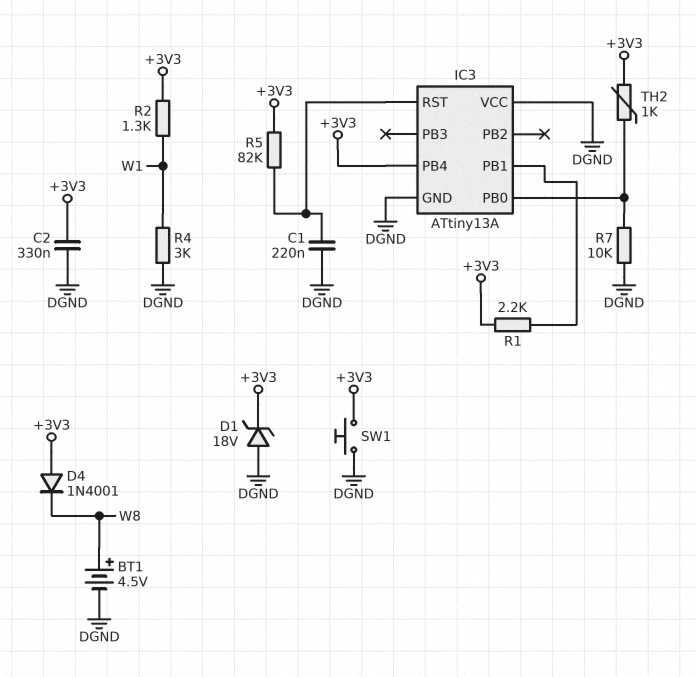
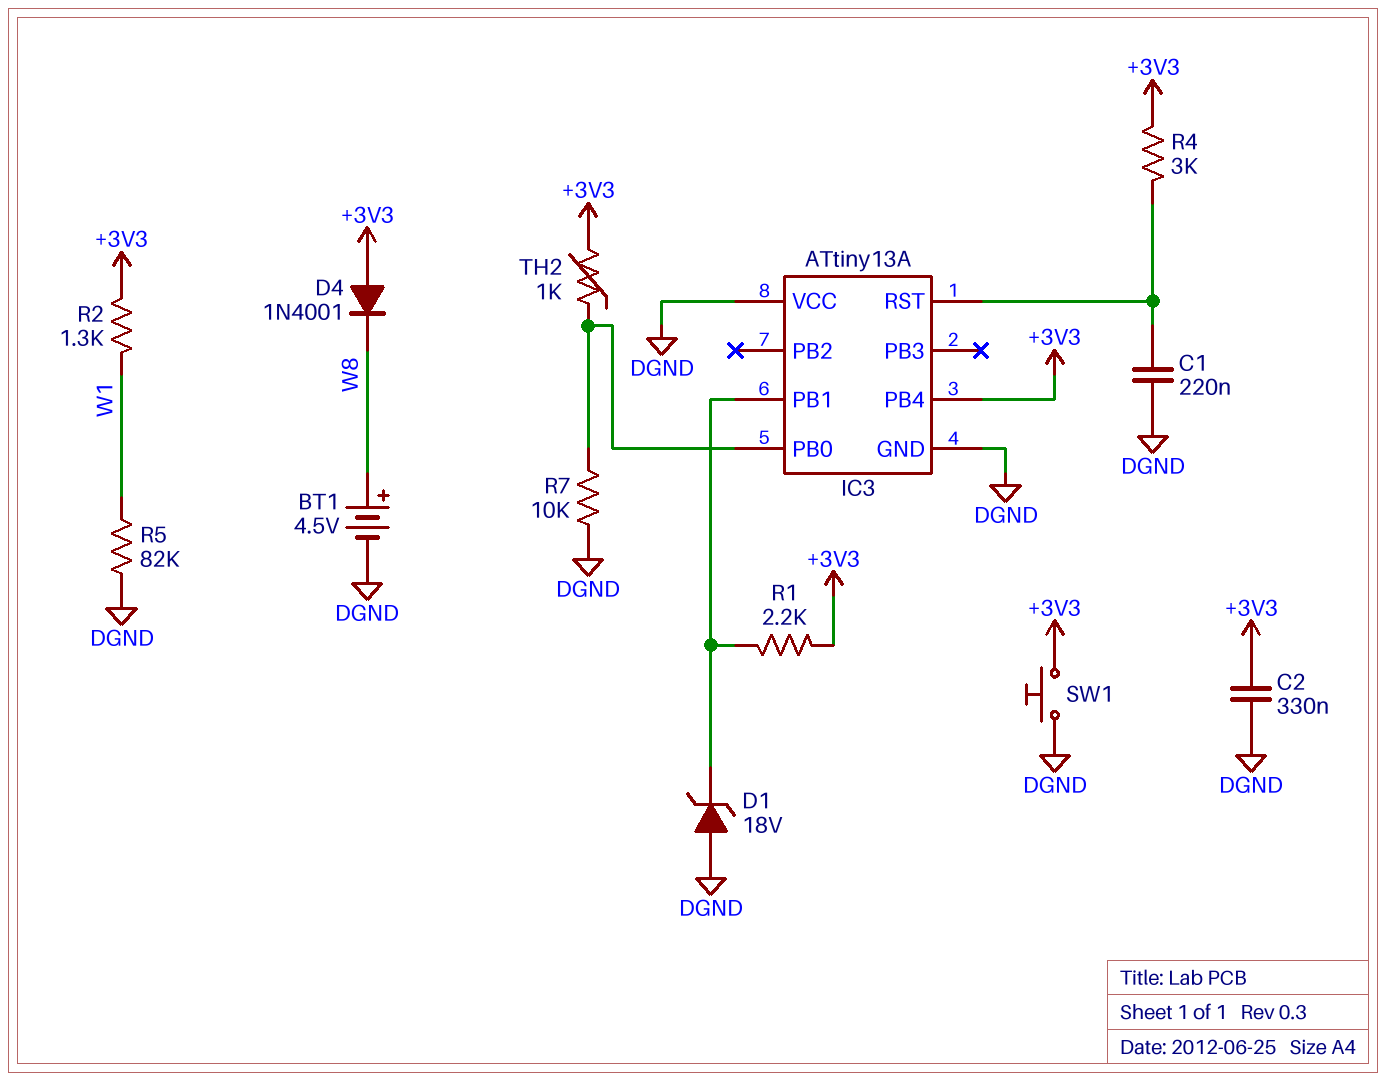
D1: zener 18V (A DGND, K +3V3) -> zener 18V (A DGND, K IC3/PB1)
R4: 3k (DGND, W1) -> 3k (+3V3, IC3/RST)
R5: 82k (+3V3, IC3/RST) -> 82k (DGND, W1)

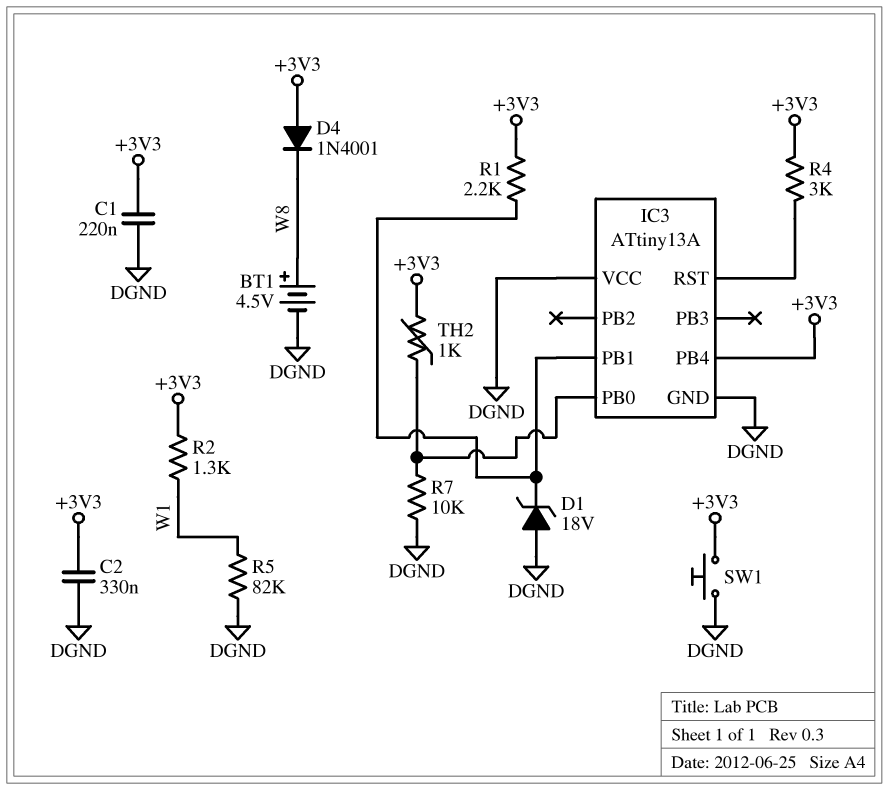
C1: 220nF (DGND, IC3/RST) -> 220nF (+3V3, DGND)

